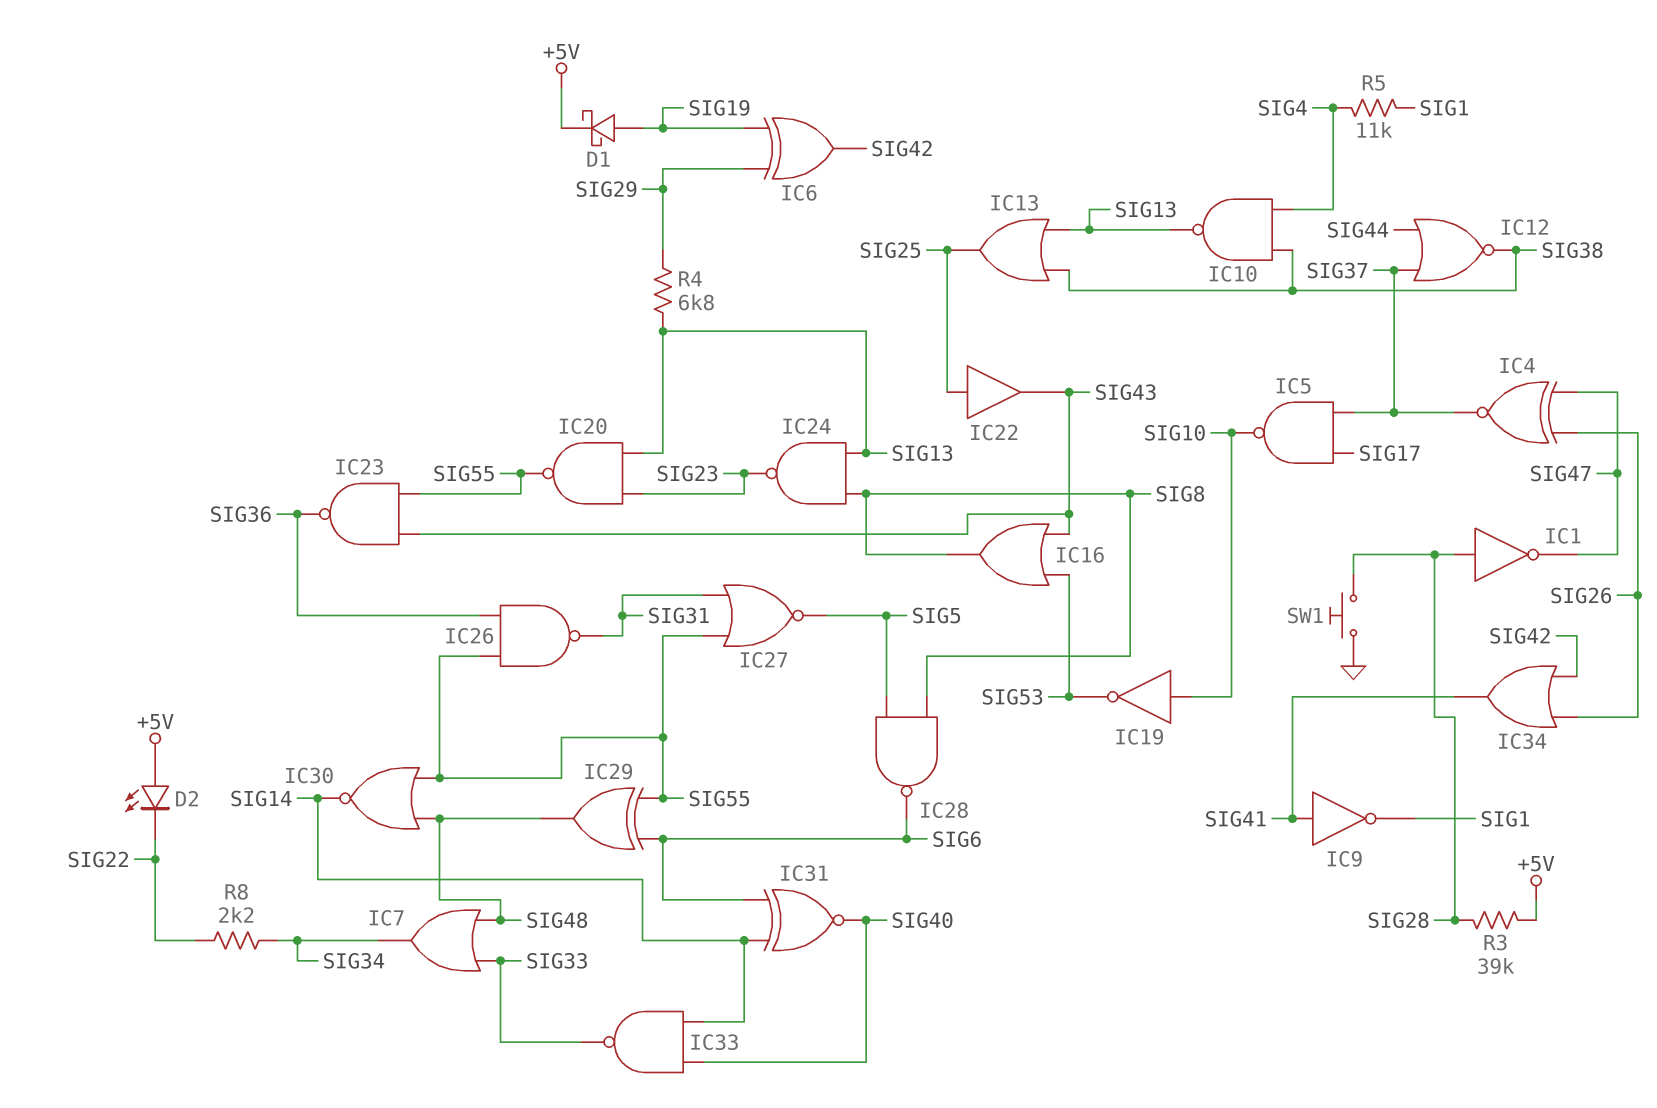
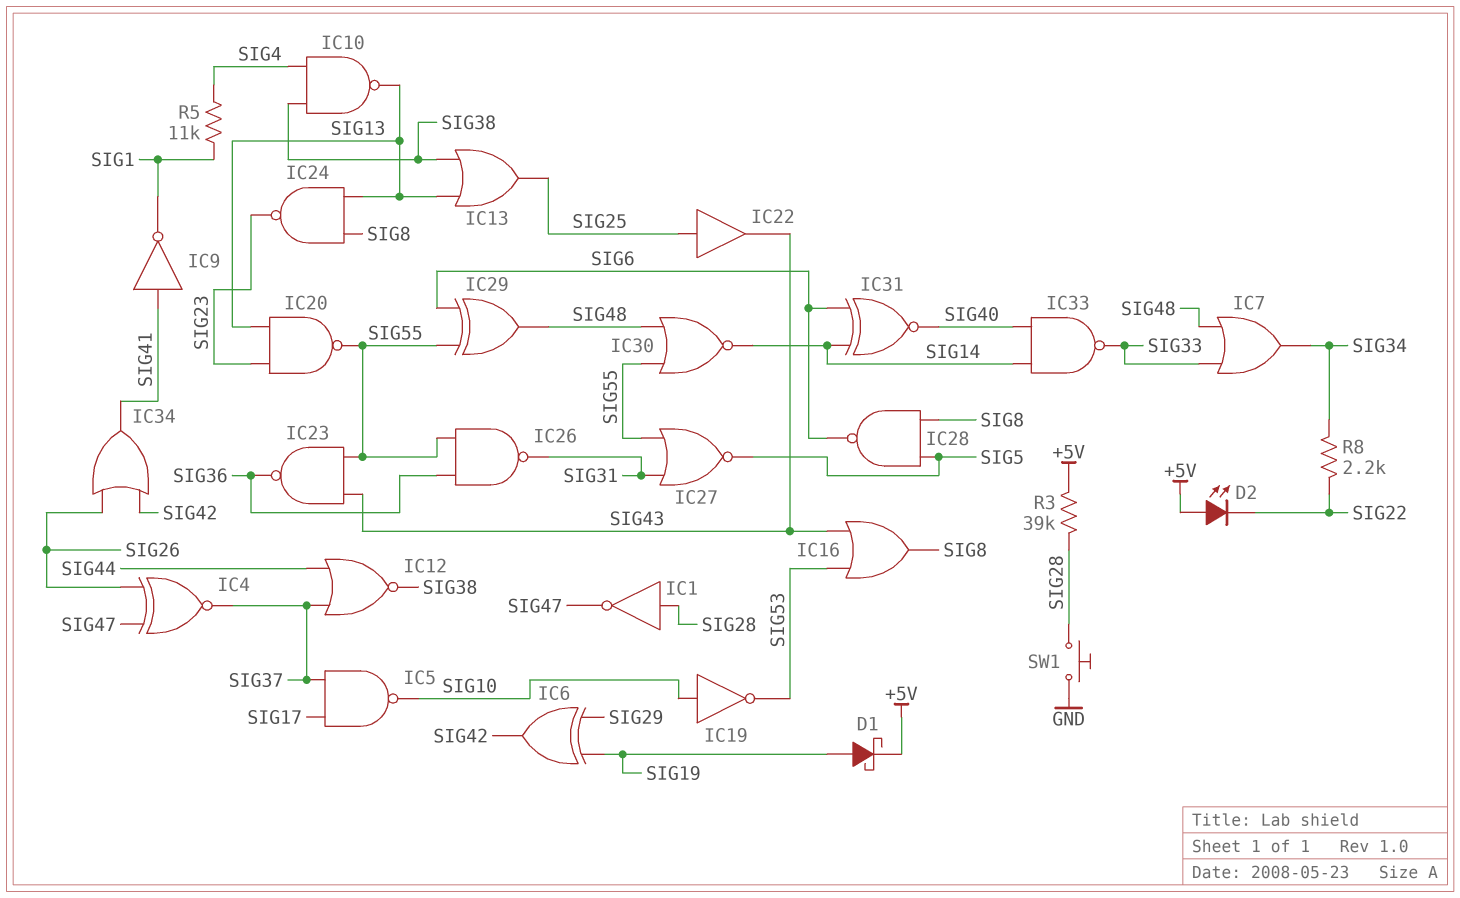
R4: 6.8k (SIG13, SIG29) -> none

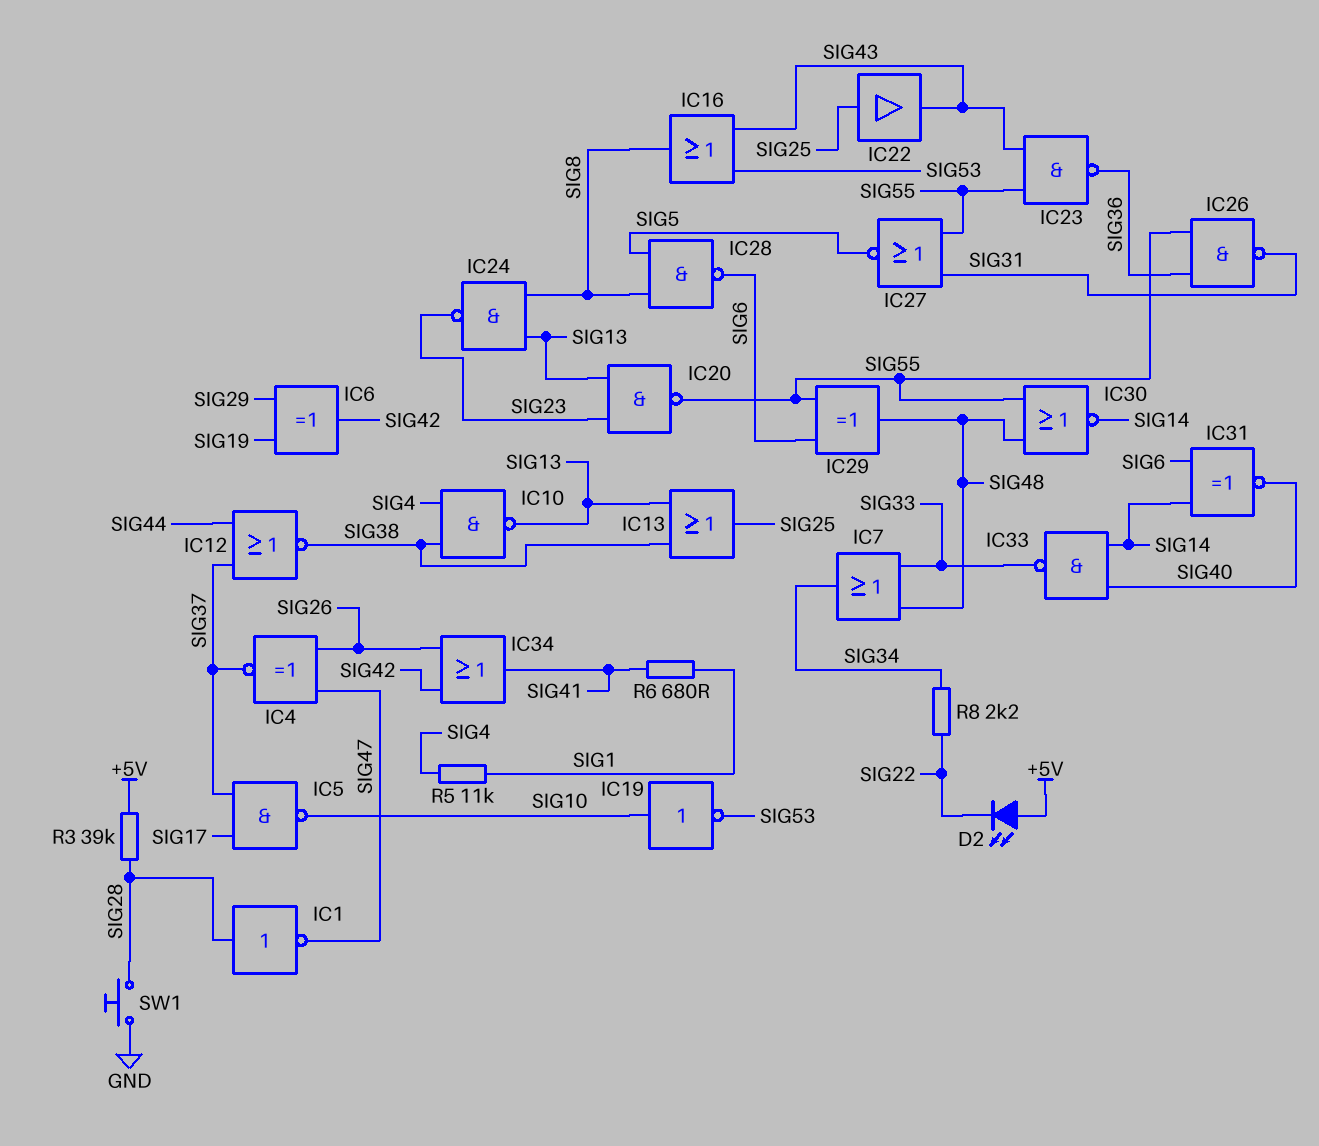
D1: schottky (A SIG19, K +5V) -> none
IC9: NOT (in SIG41, out SIG1) -> none
R6: none -> 680 (SIG1, SIG41)

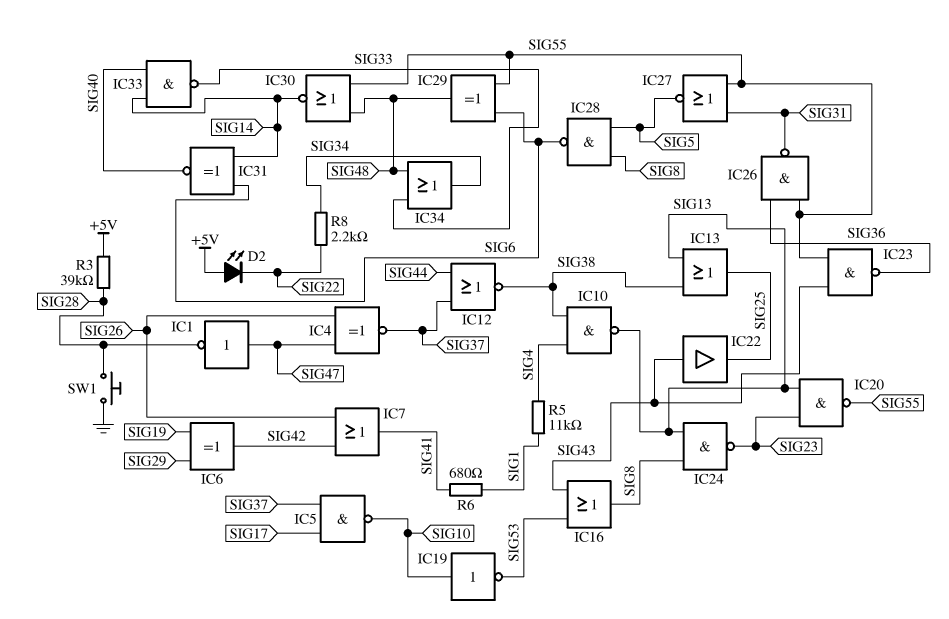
IC1: NOT (in SIG28, out SIG47) -> NOT (in SIG47, out SIG28)
IC7: OR (in SIG33, in SIG48, out SIG34) -> OR (in SIG26, in SIG42, out SIG41)
IC22: buffer (in SIG25, out SIG43) -> buffer (in SIG43, out SIG25)
IC34: OR (in SIG26, in SIG42, out SIG41) -> OR (in SIG33, in SIG48, out SIG34)

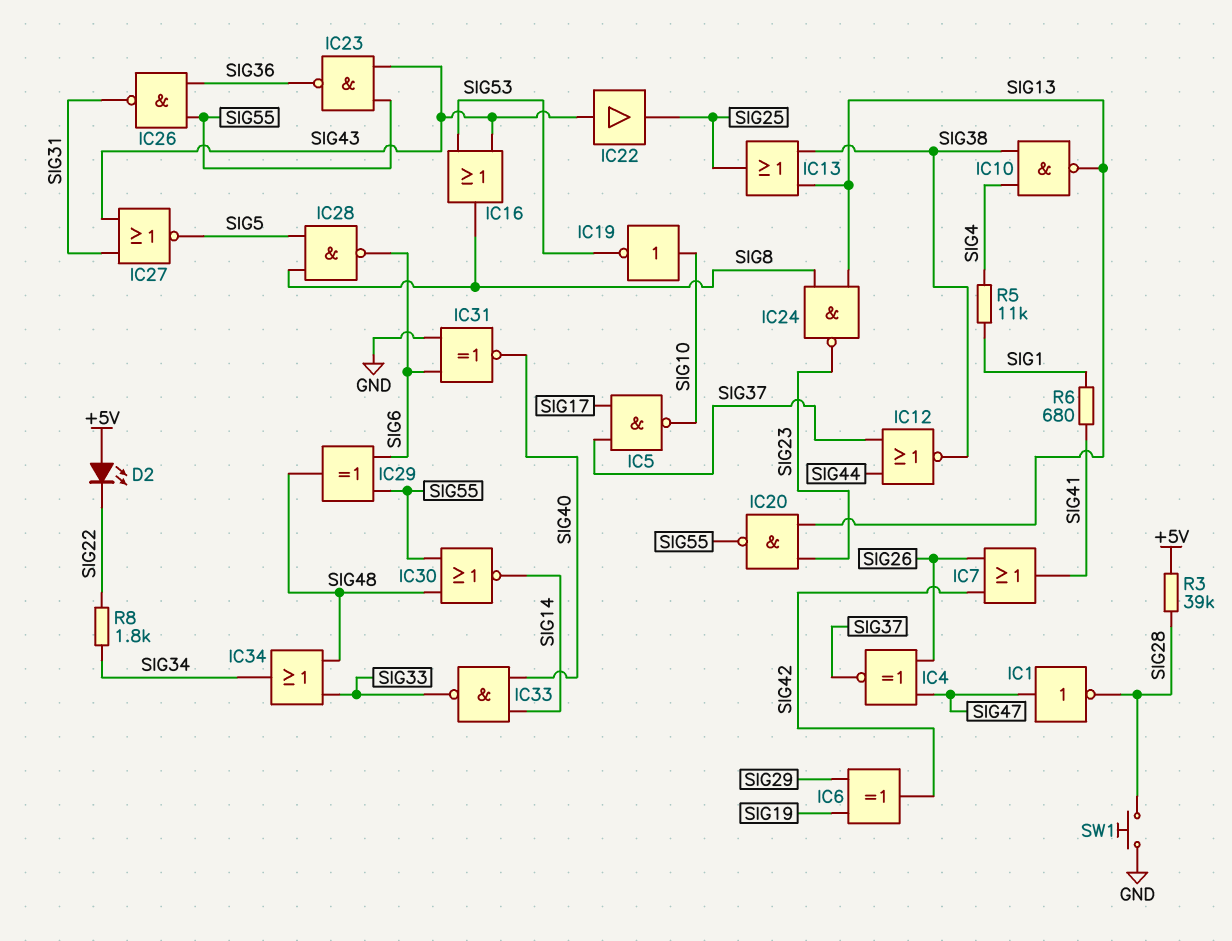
IC27: NOR (in SIG31, in SIG55, out SIG5) -> NOR (in SIG31, in SIG43, out SIG5)
IC31: XNOR (in SIG6, in SIG14, out SIG40) -> XNOR (in GND, in SIG6, out SIG40)
R8: 2.2k (SIG22, SIG34) -> 1.8k (SIG22, SIG34)

